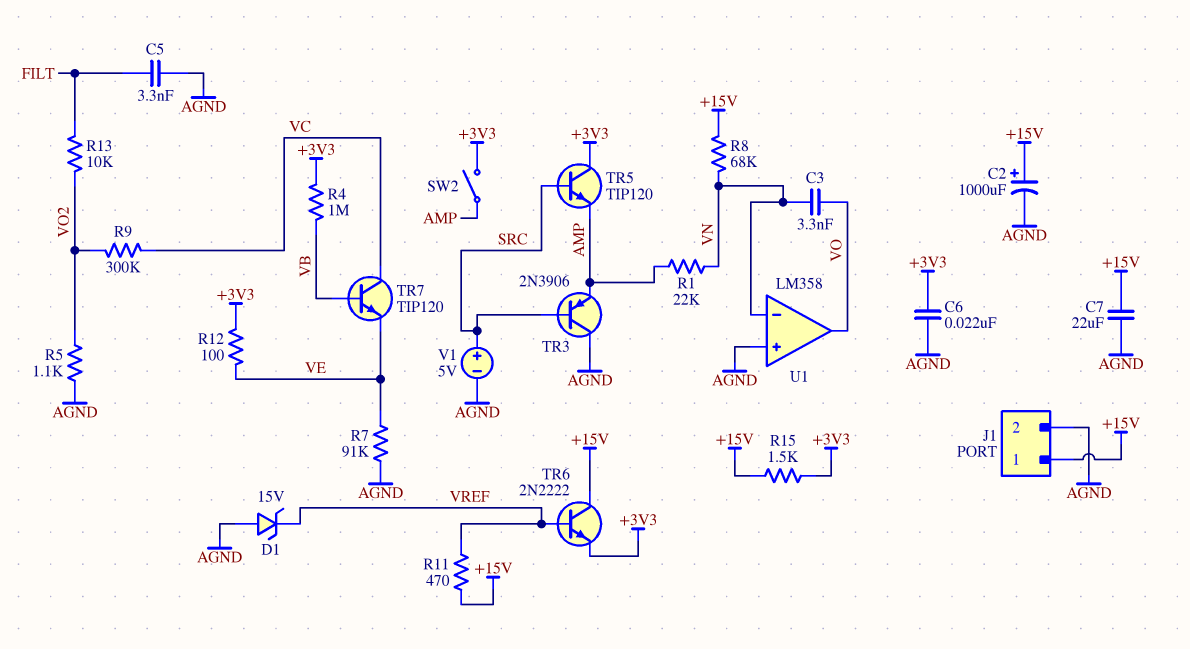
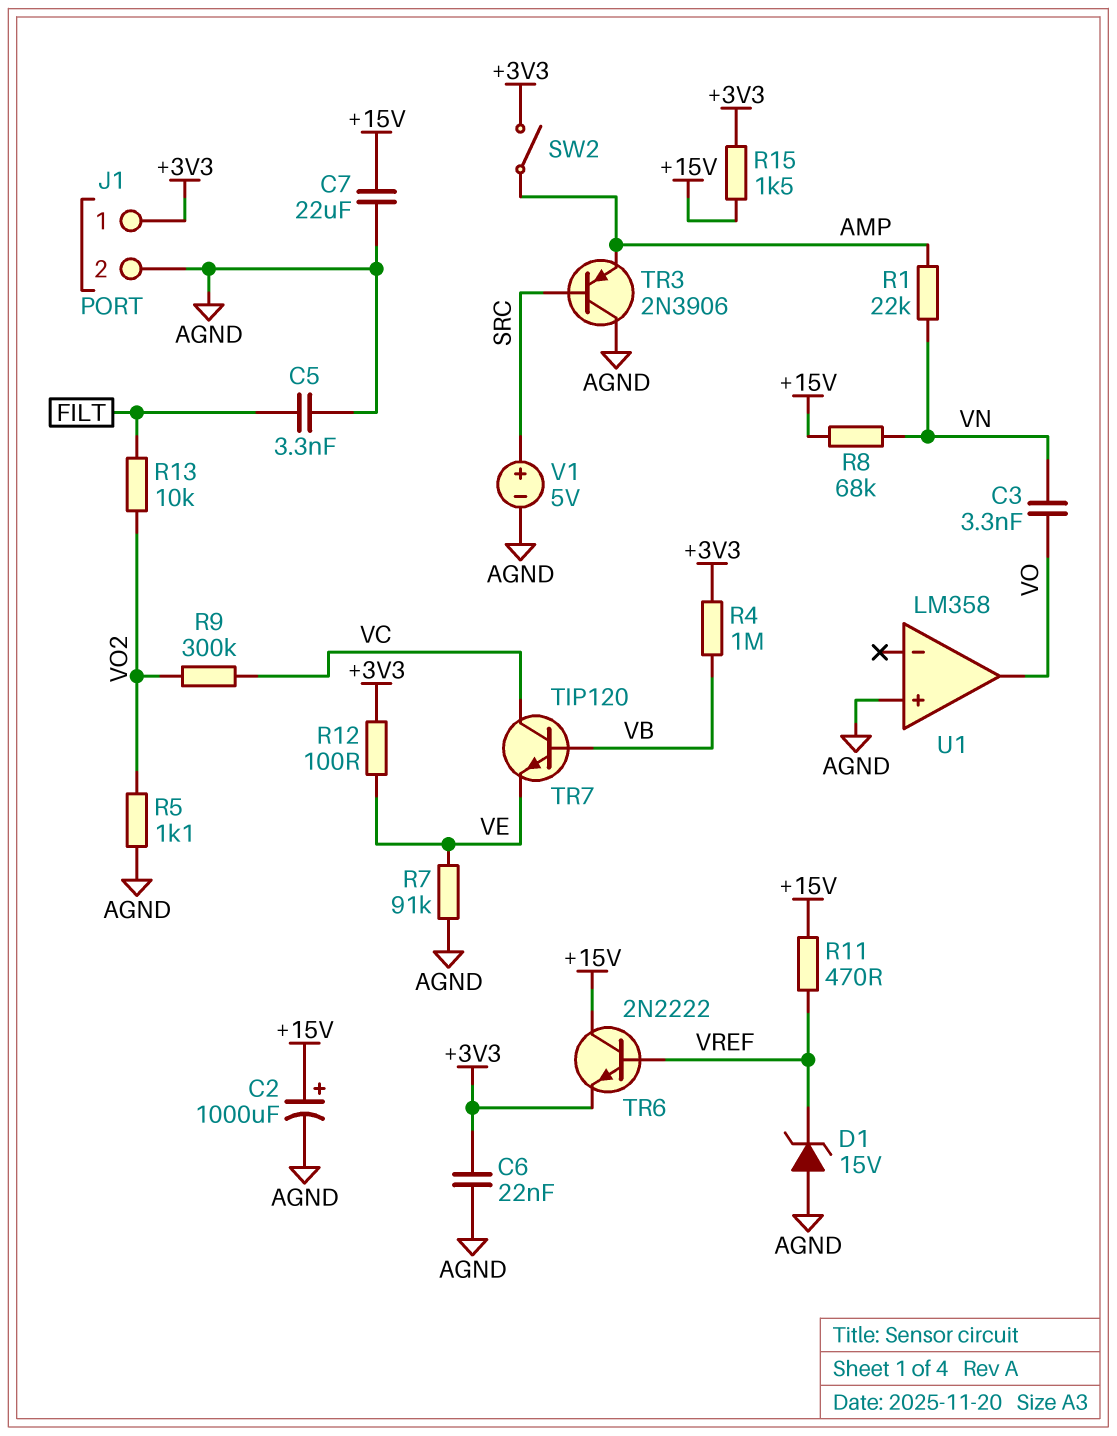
J1 pin 1: +15V -> +3V3
TR5: NPN TIP120 (B SRC, C +3V3, E AMP) -> none
U1 pin in-: VN -> none

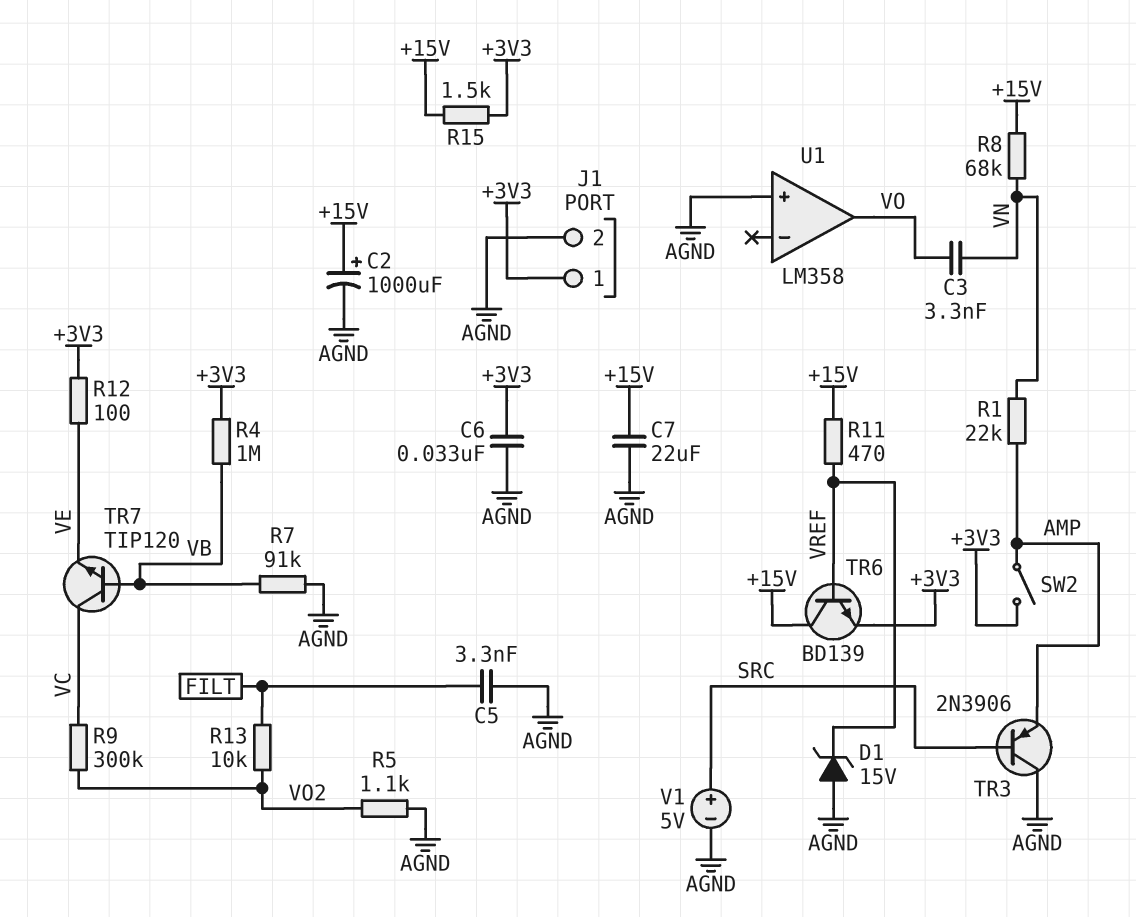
C6: 22nF (+3V3, AGND) -> 33nF (+3V3, AGND)
R7: 91k (AGND, VE) -> 91k (AGND, VB)
TR6: NPN 2N2222 (B VREF, C +15V, E +3V3) -> NPN BD139 (B VREF, C +15V, E +3V3)

